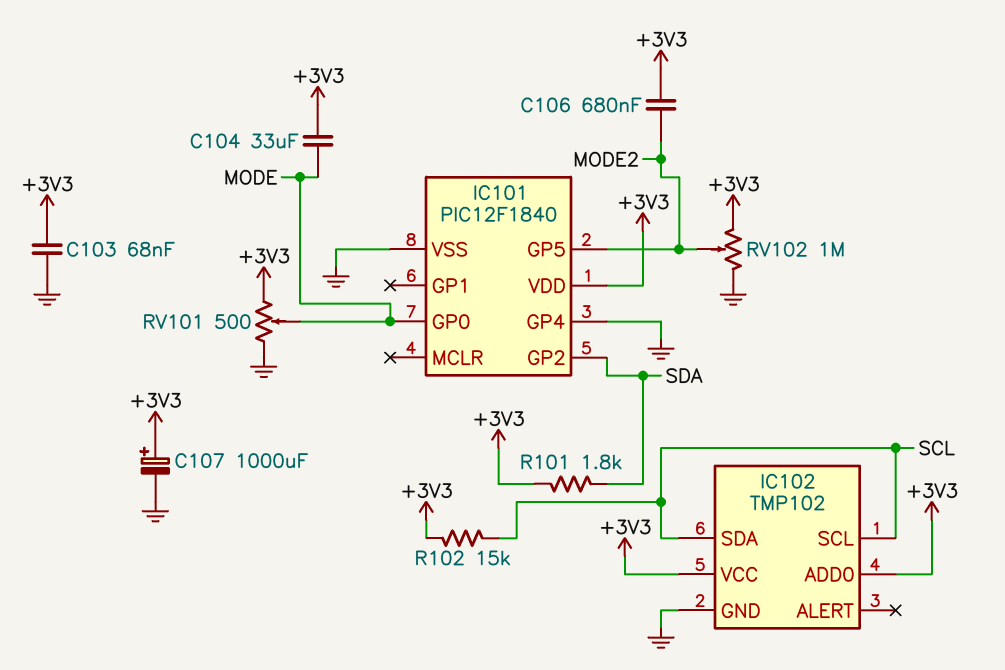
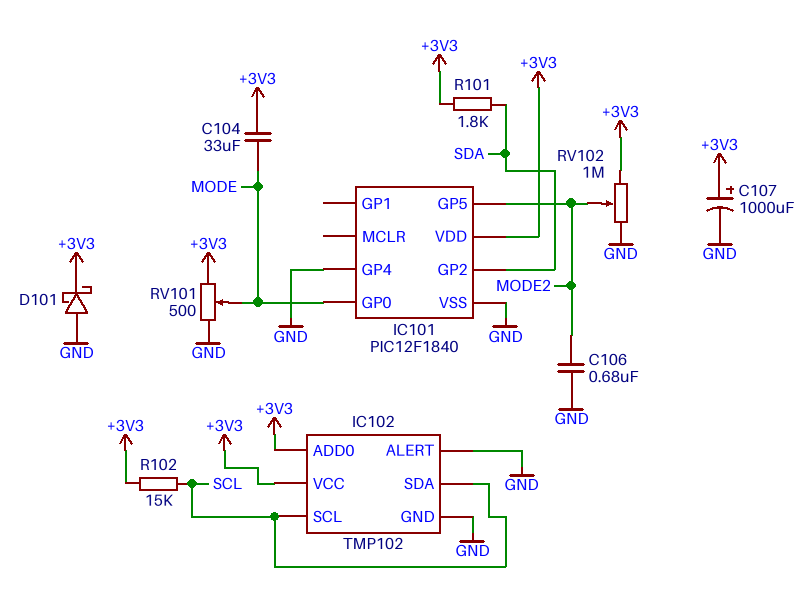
C103: 68nF (+3V3, GND) -> none
C106: 680nF (+3V3, MODE2) -> 680nF (GND, MODE2)
D101: none -> schottky (A GND, K +3V3)
IC102 pin ALERT: none -> GND

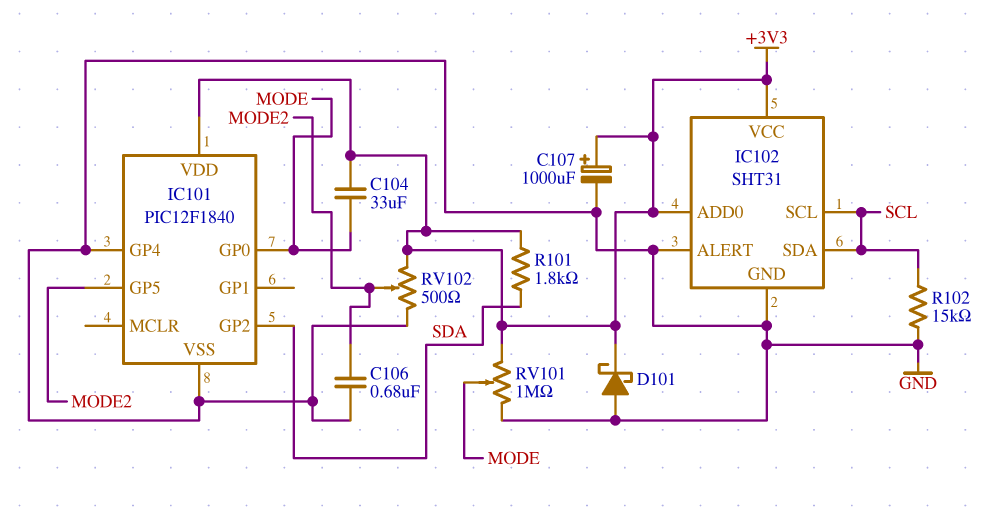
IC102: TMP102 -> SHT31
R102: 15k (+3V3, SCL) -> 15k (GND, SCL)
RV101: 500 (+3V3, GND, wiper MODE) -> 1M (+3V3, GND, wiper MODE)
RV102: 1M (+3V3, GND, wiper MODE2) -> 500 (+3V3, GND, wiper MODE2)

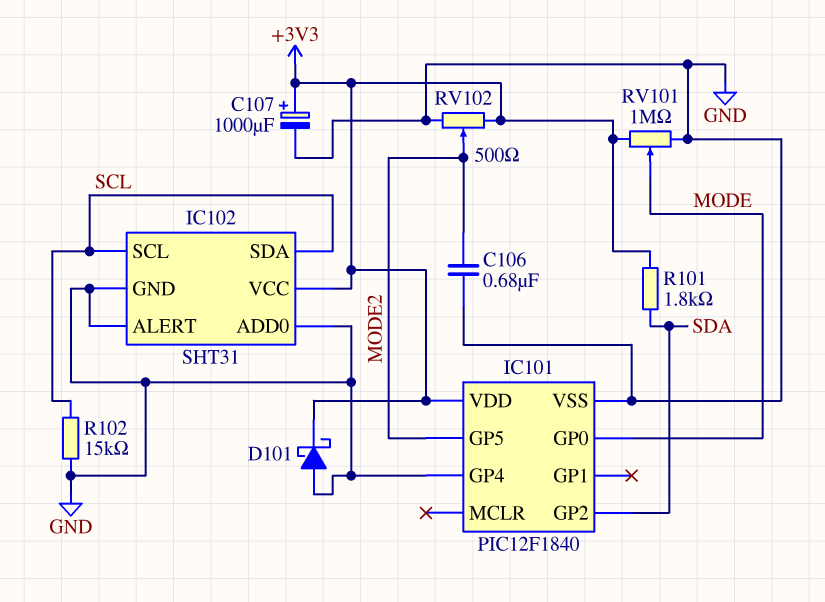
C104: 33uF (+3V3, MODE) -> none
IC102 pin ADD0: +3V3 -> GND

